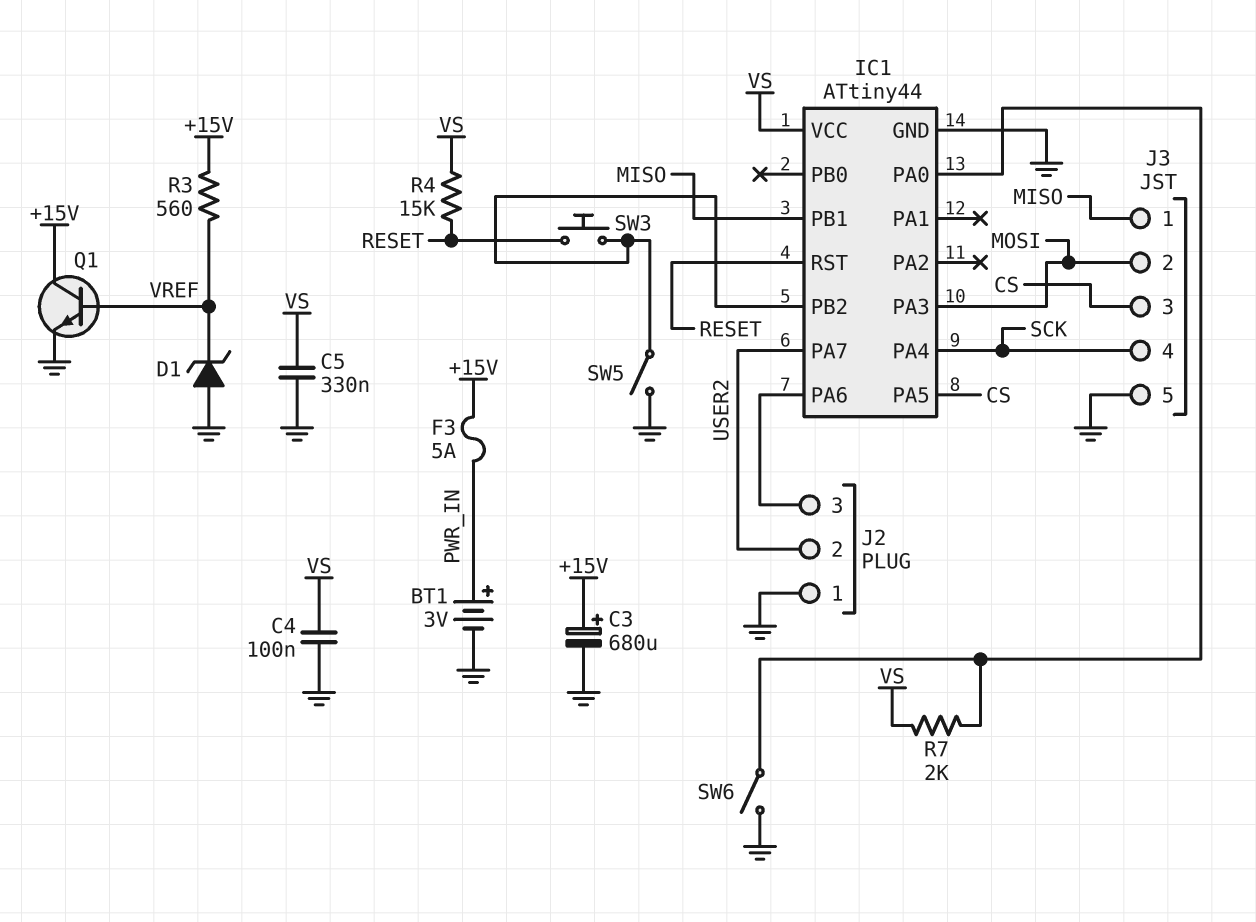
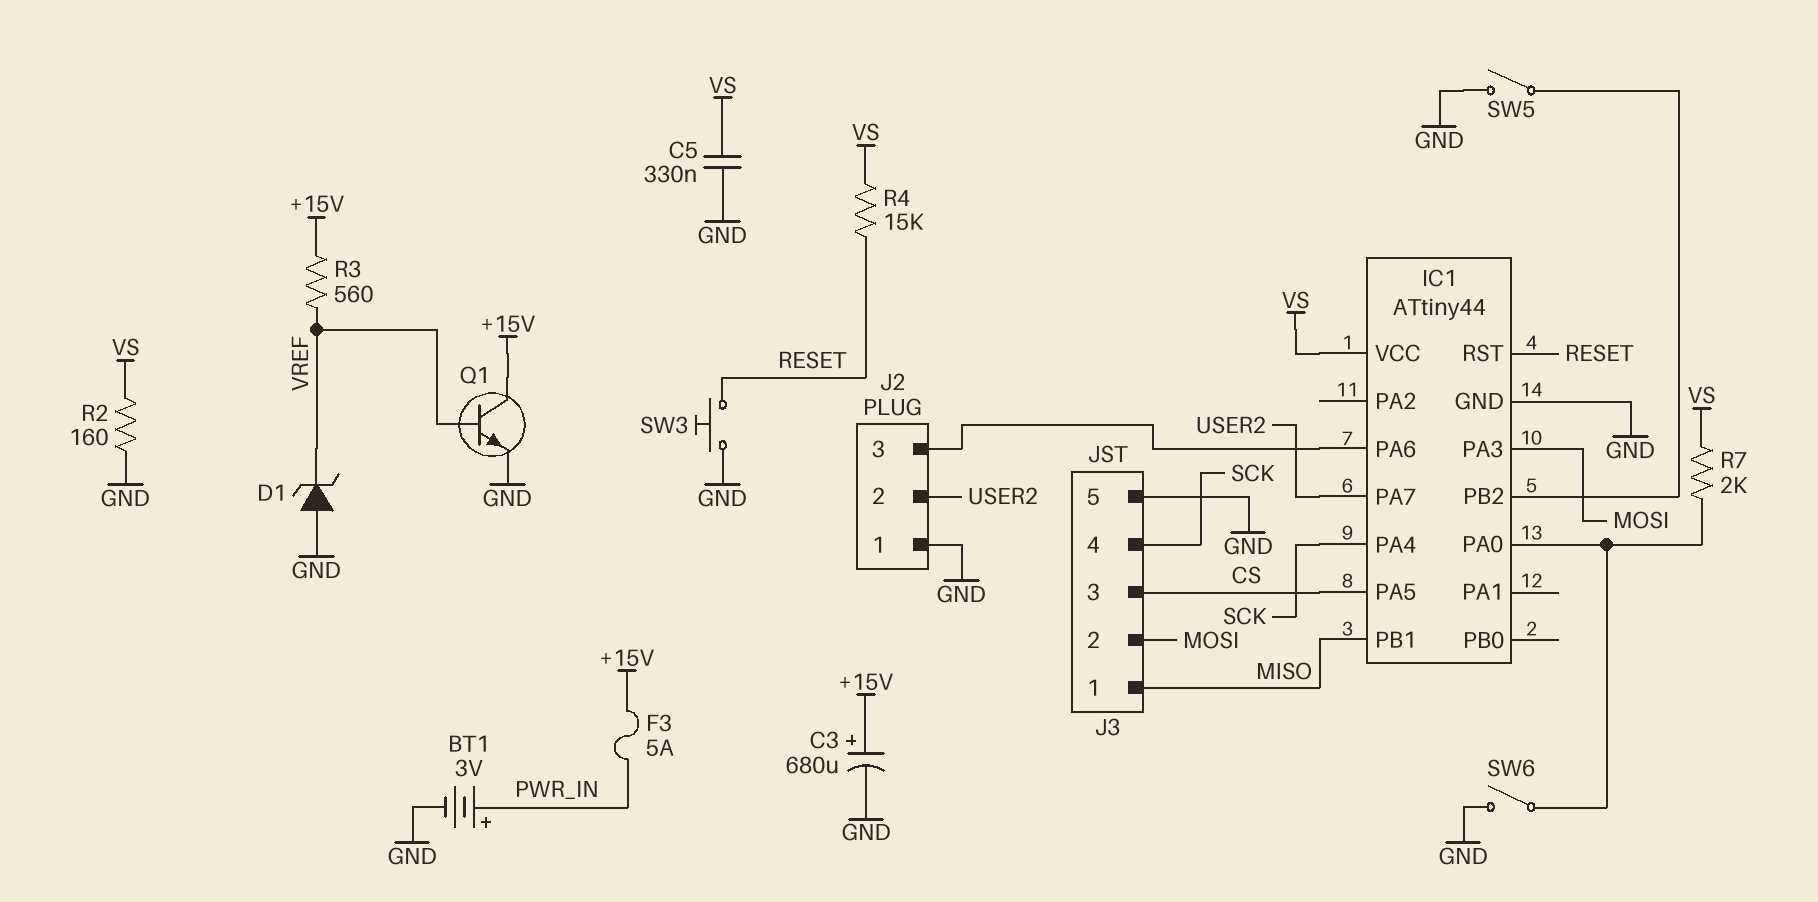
C4: 100nF (GND, VS) -> none
R2: none -> 160 (GND, VS)
SW3: button (IC1/PB2, RESET) -> button (GND, RESET)

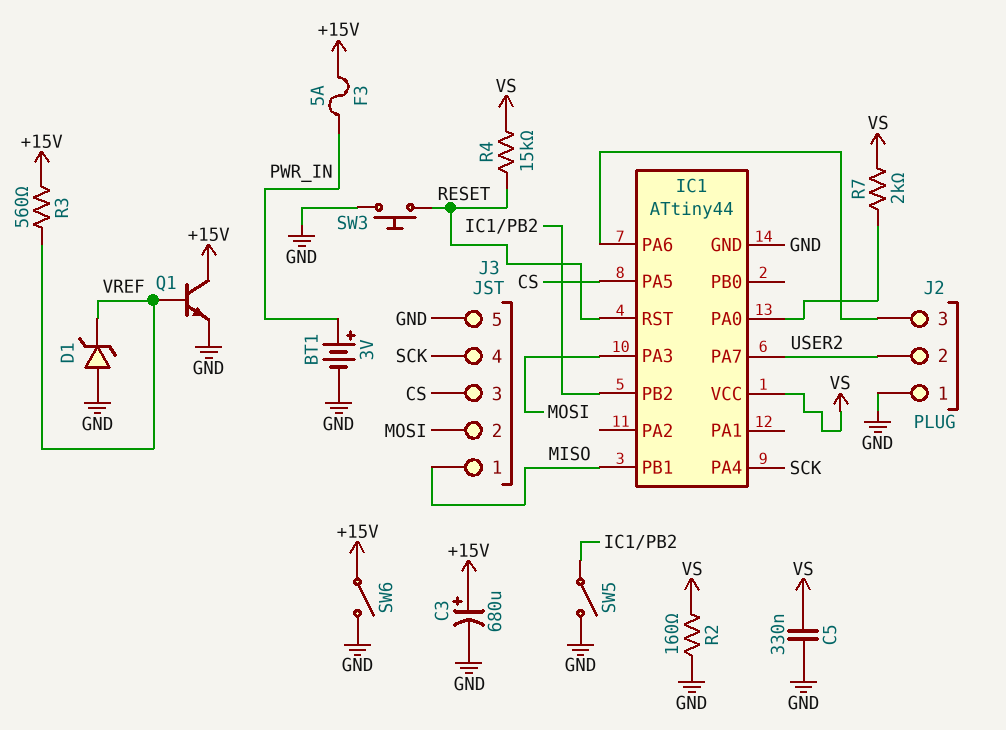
SW6: switch (GND, IC1/PA0) -> switch (+15V, GND)

